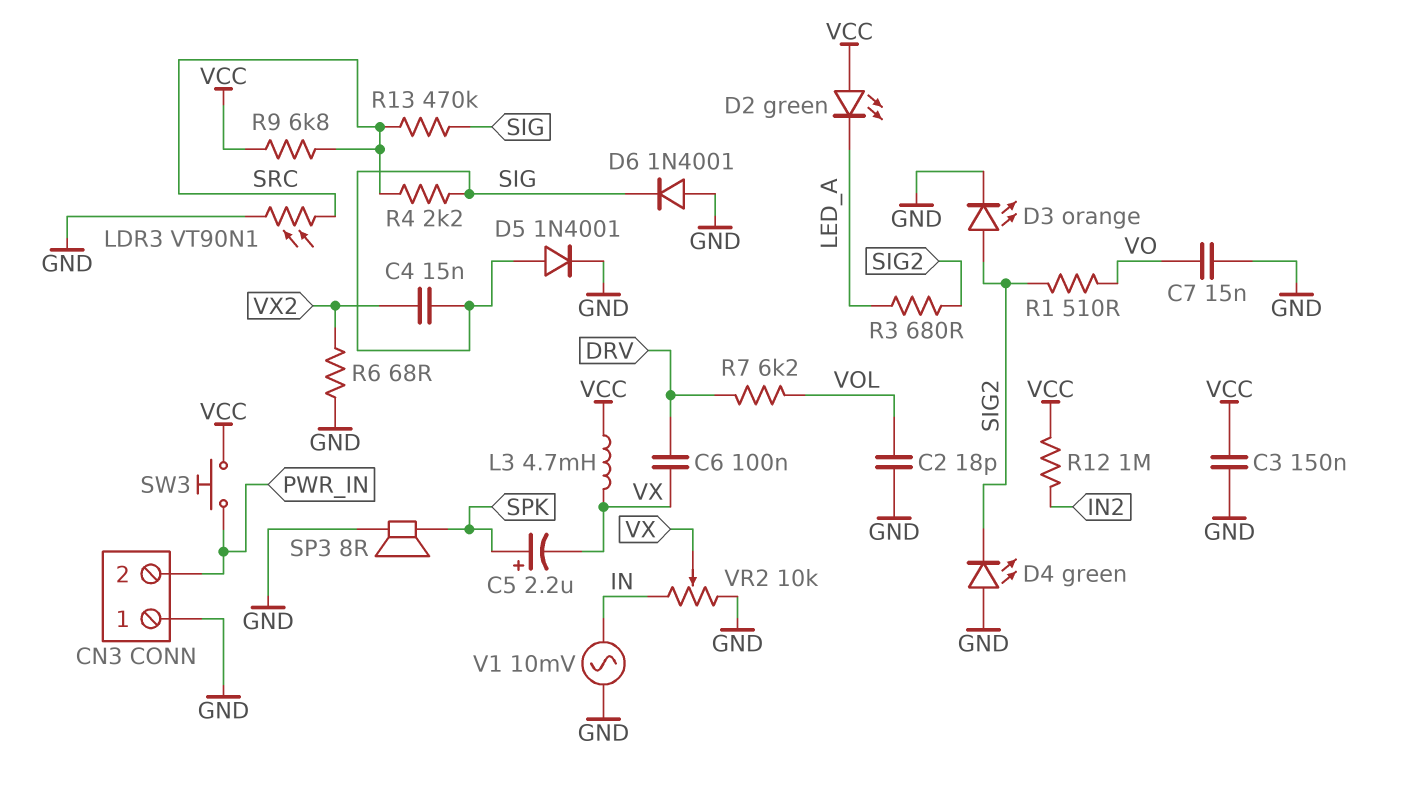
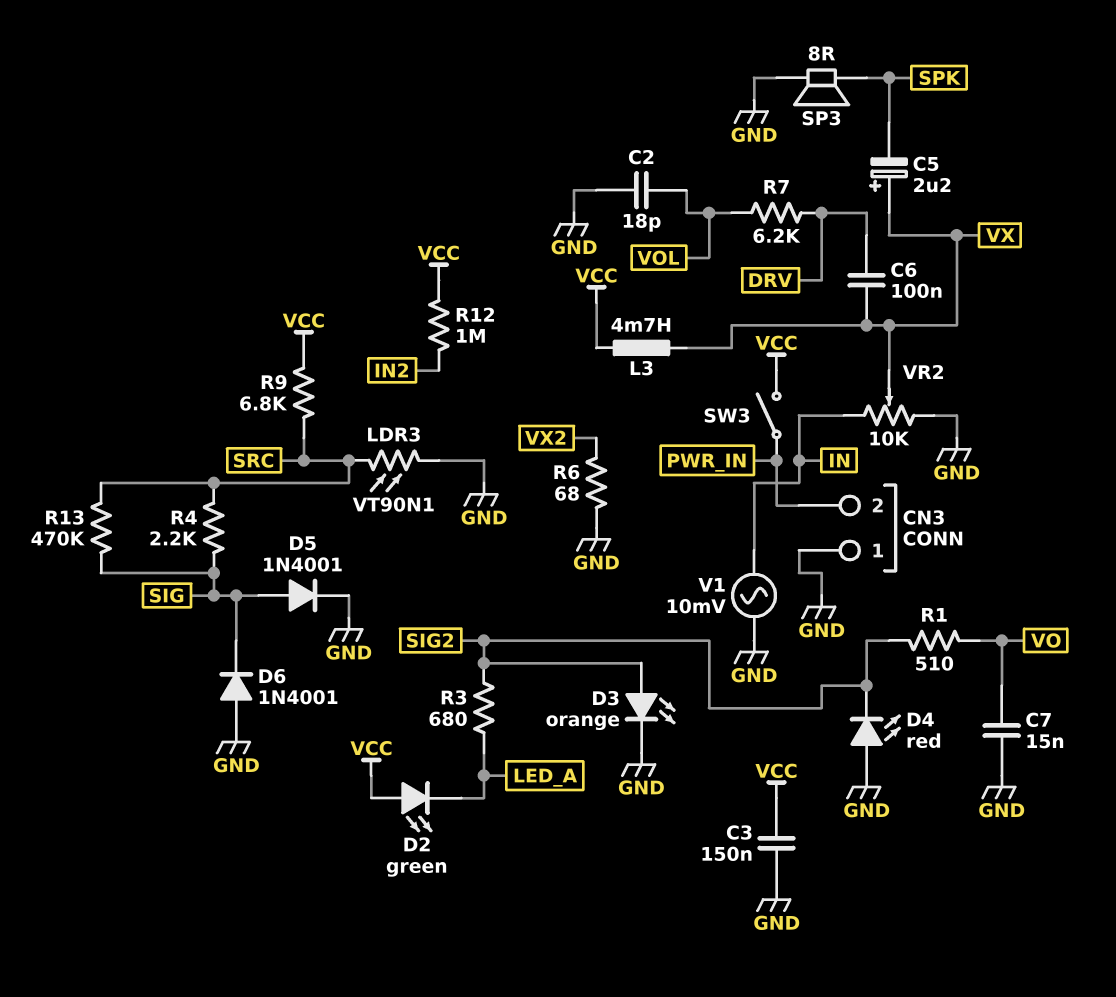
C4: 15nF (SIG, VX2) -> none
C5: 2.2uF (plus SPK, minus VX) -> 2.2uF (plus VX, minus SPK)
D4: LED green (A GND, K SIG2) -> LED red (A GND, K SIG2)
SW3: button (PWR_IN, VCC) -> switch (PWR_IN, VCC)

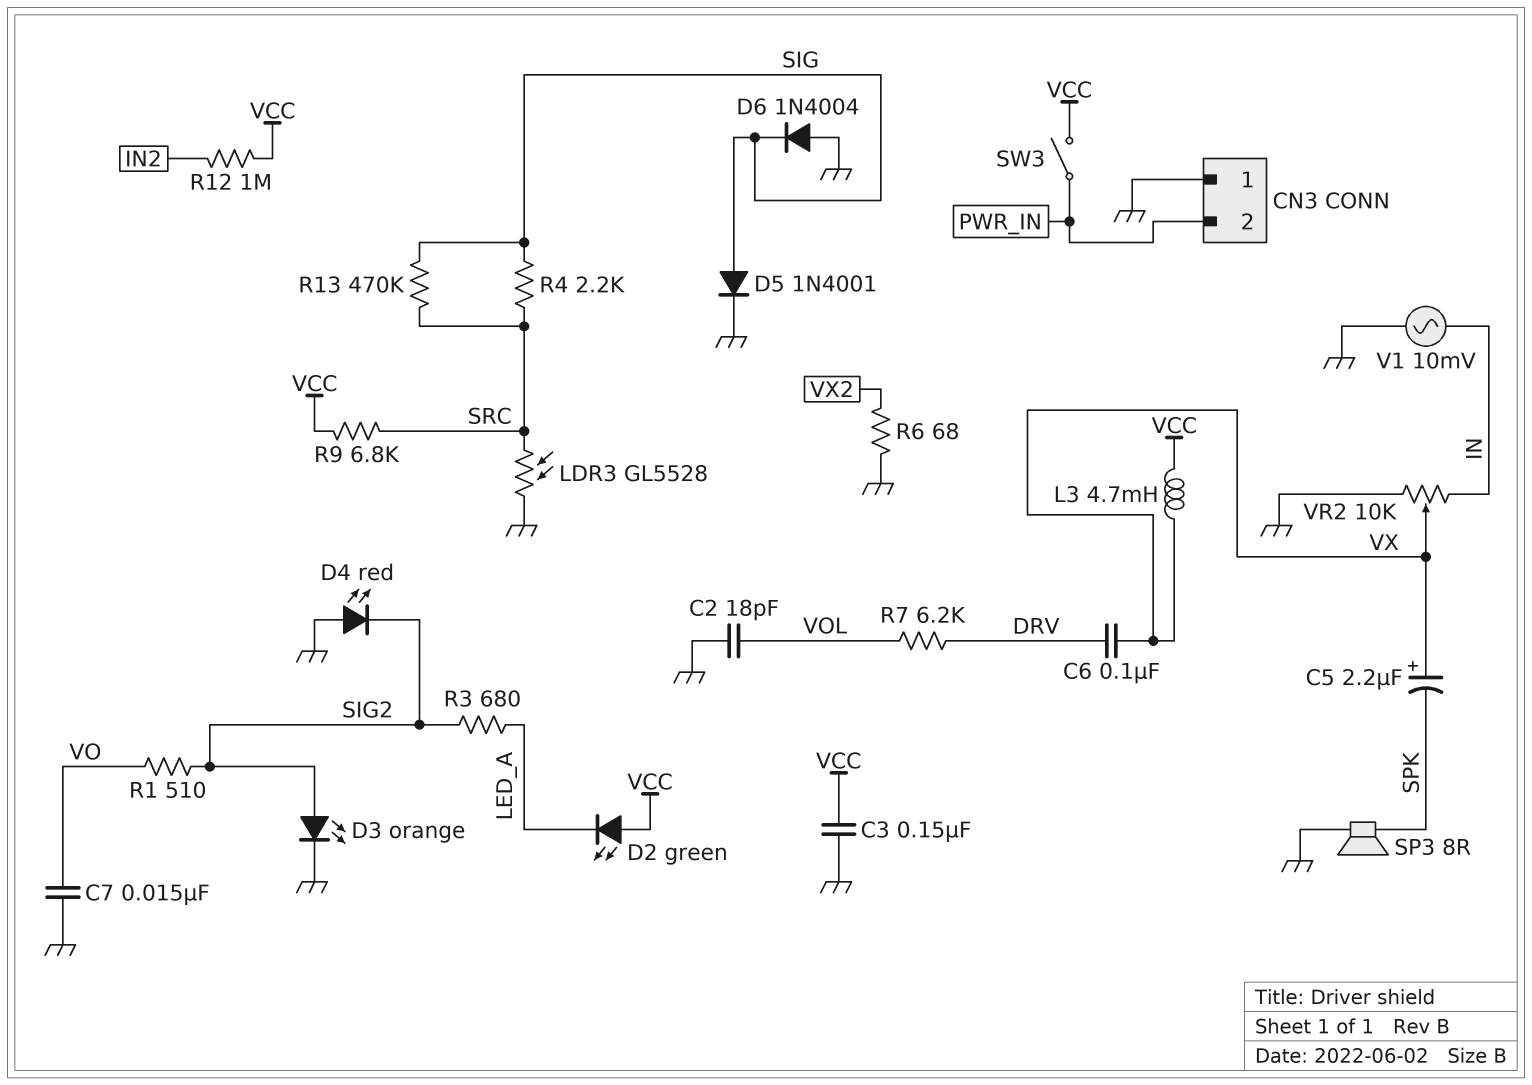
D6: diode 1N4001 (A GND, K SIG) -> diode 1N4004 (A GND, K SIG)
LDR3: VT90N1 (GND, SRC) -> GL5528 (GND, SRC)

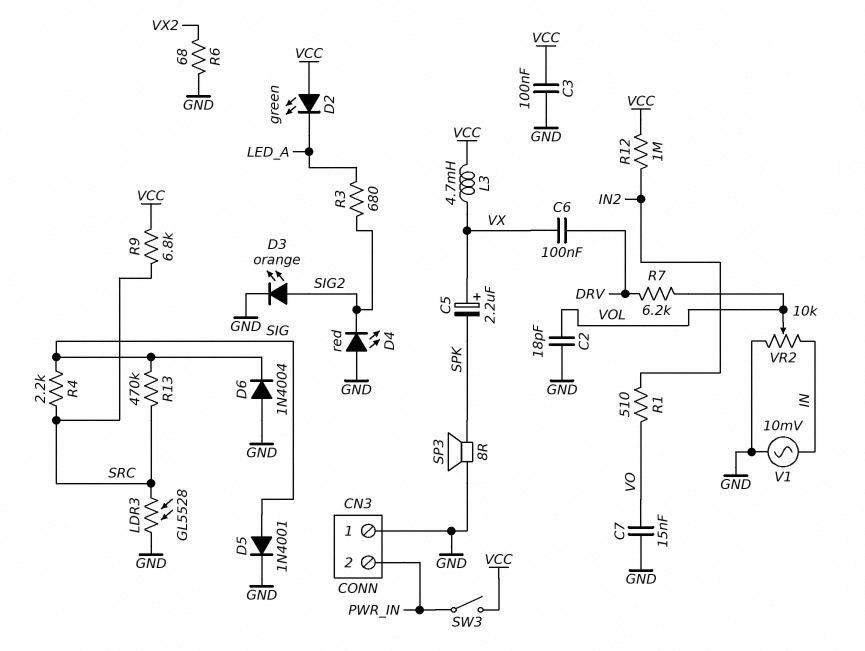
C3: 150nF (GND, VCC) -> 100nF (GND, VCC)
R1: 510 (SIG2, VO) -> 510 (IN2, VO)
VR2: 10k (GND, IN, wiper VX) -> 10k (GND, IN, wiper VOL)

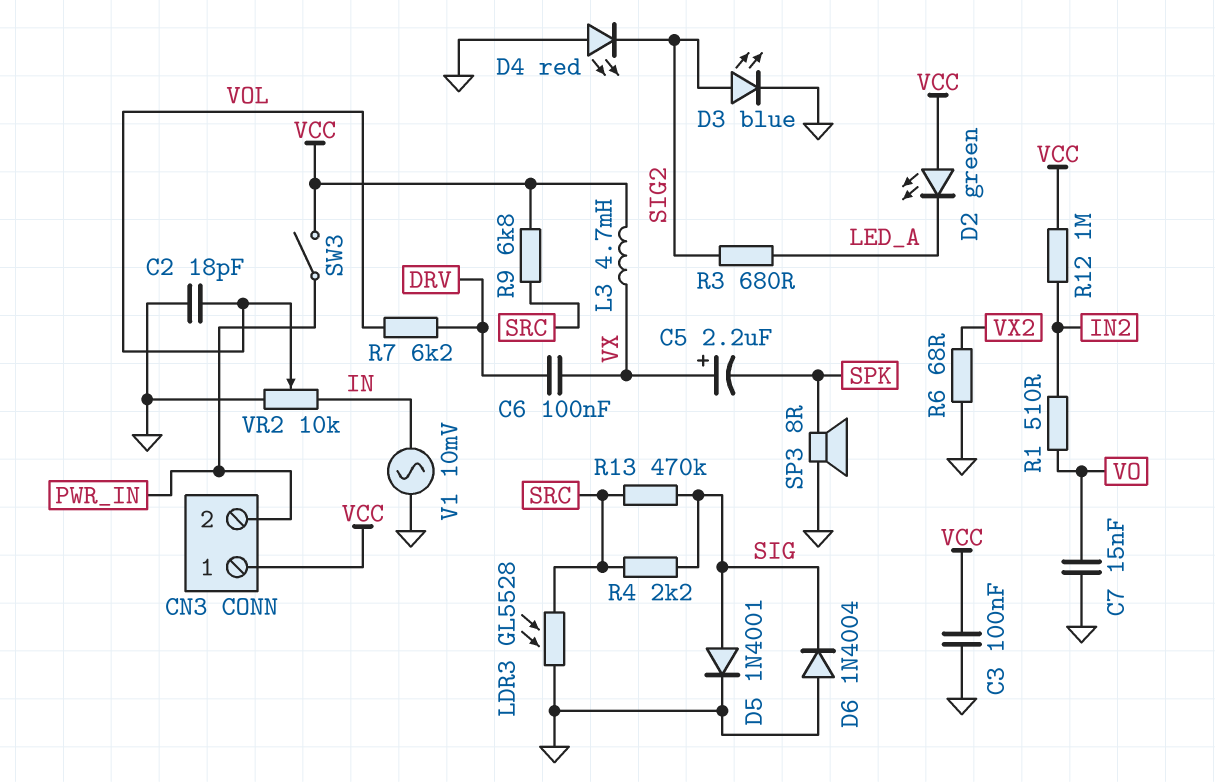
CN3 pin 1: GND -> VCC
D3: LED orange (A SIG2, K GND) -> LED blue (A SIG2, K GND)

